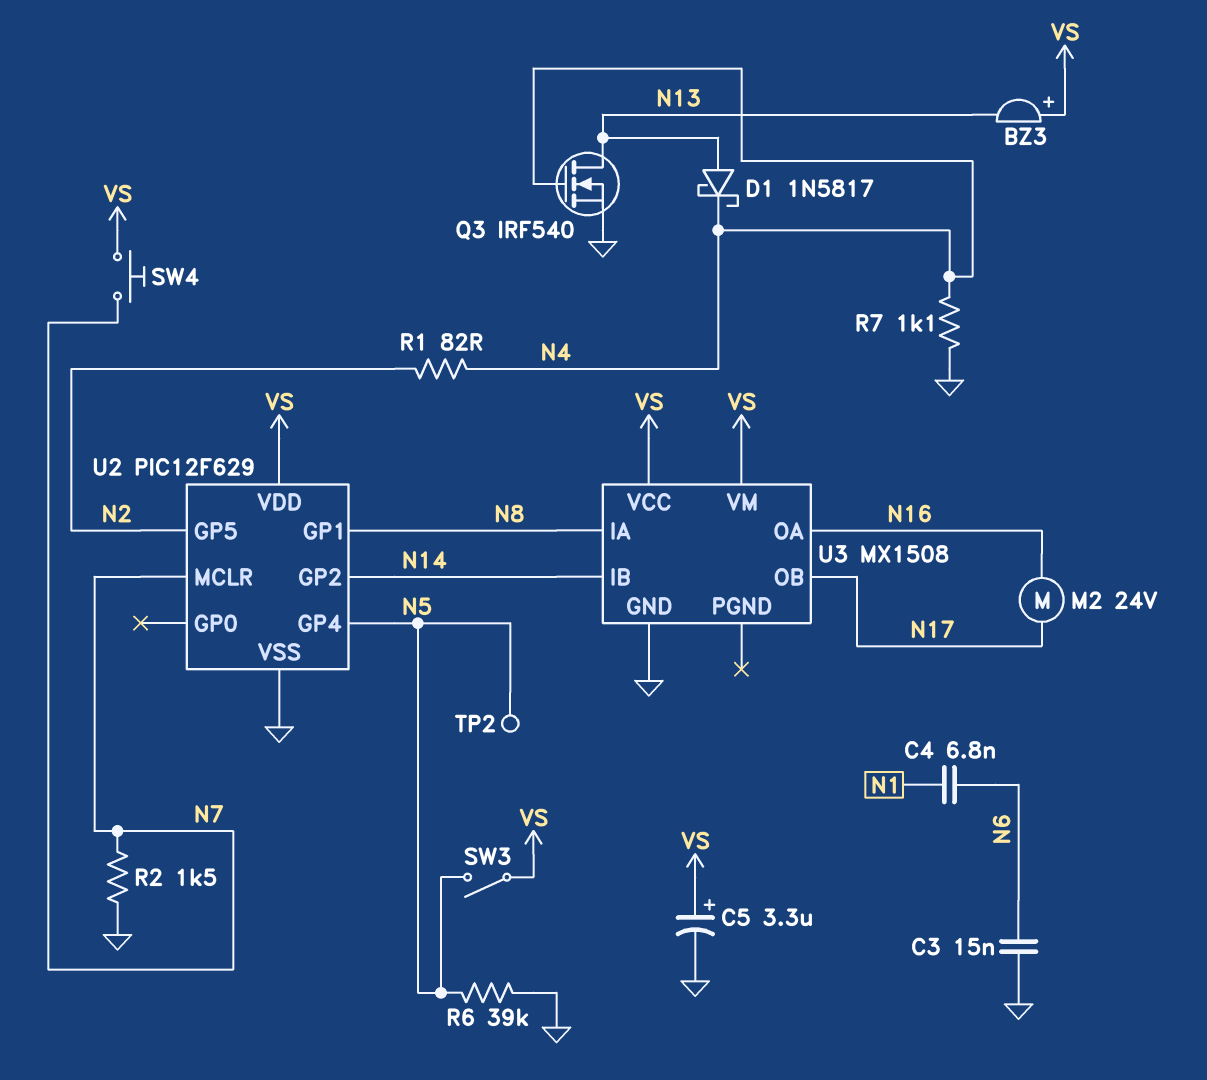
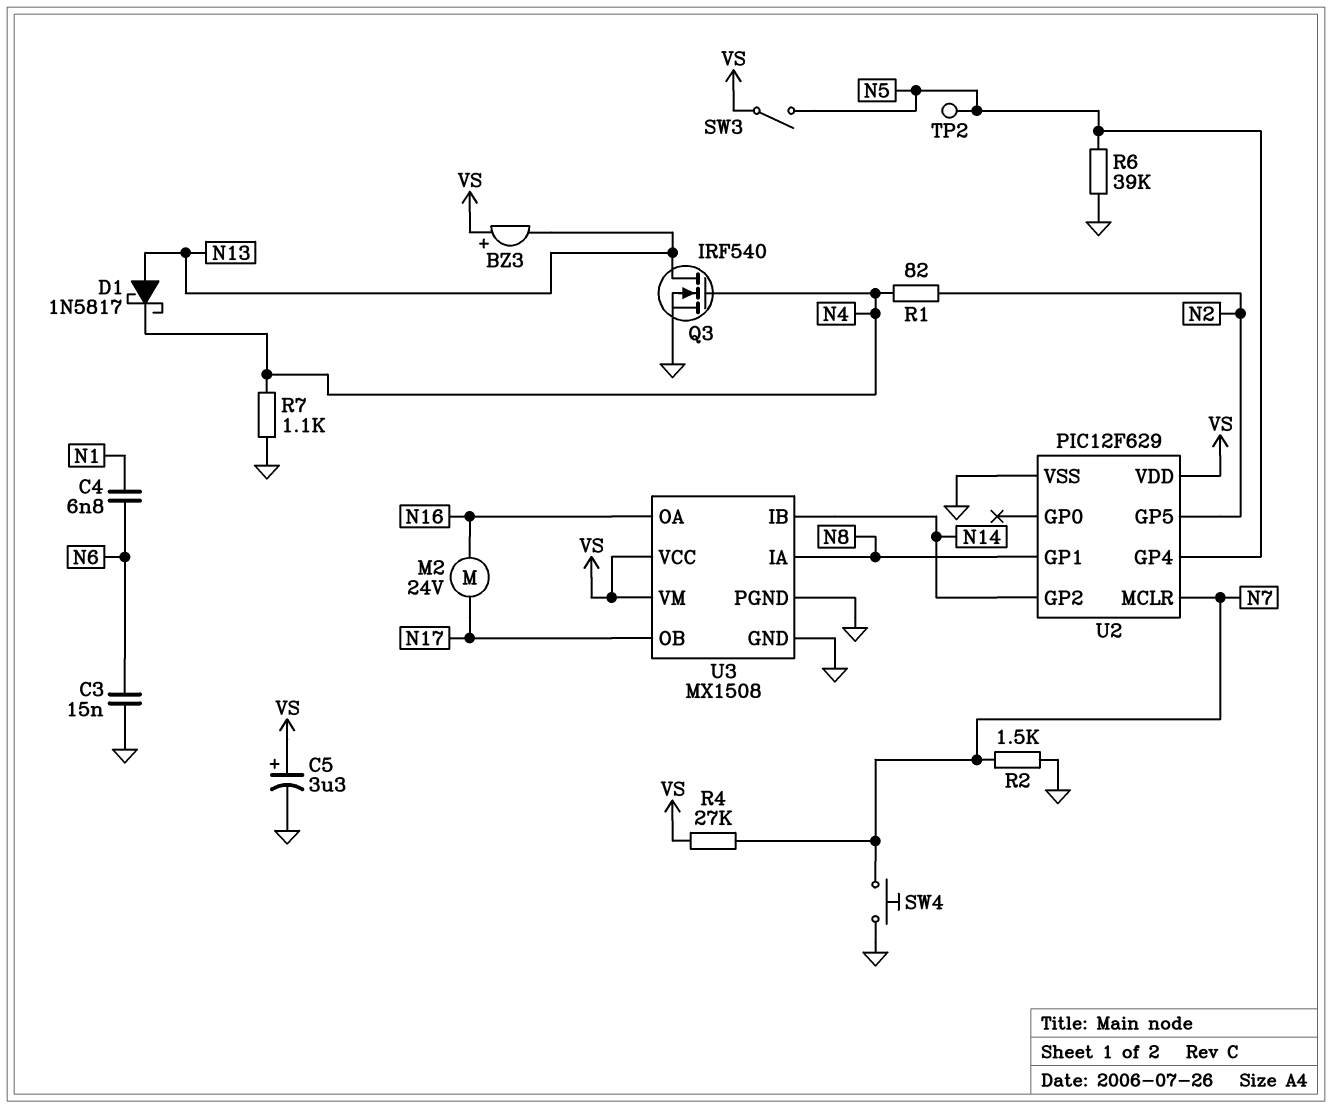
R4: none -> 27k (N7, VS)
SW4: button (N7, VS) -> button (GND, N7)
U3 pin PGND: none -> GND

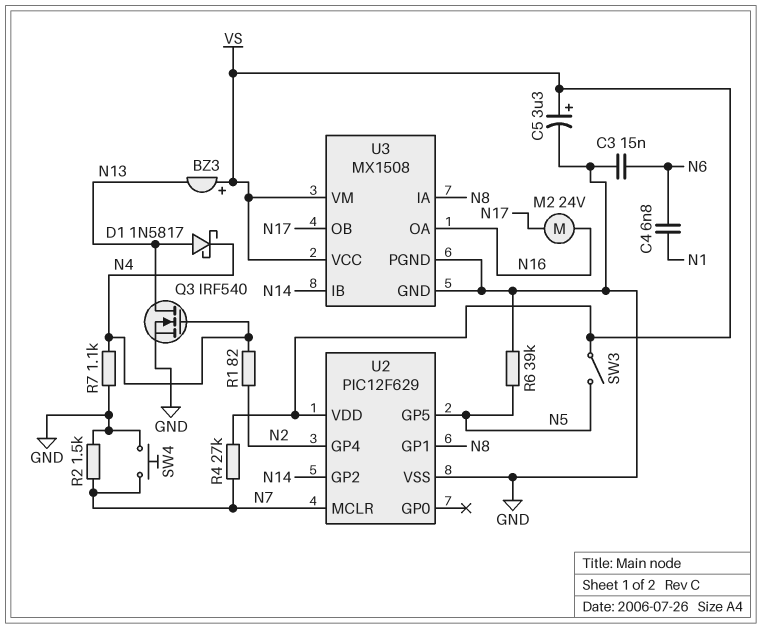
TP2: test point (N5) -> none
U2 pin GP4: N5 -> N2
U2 pin GP5: N2 -> N5

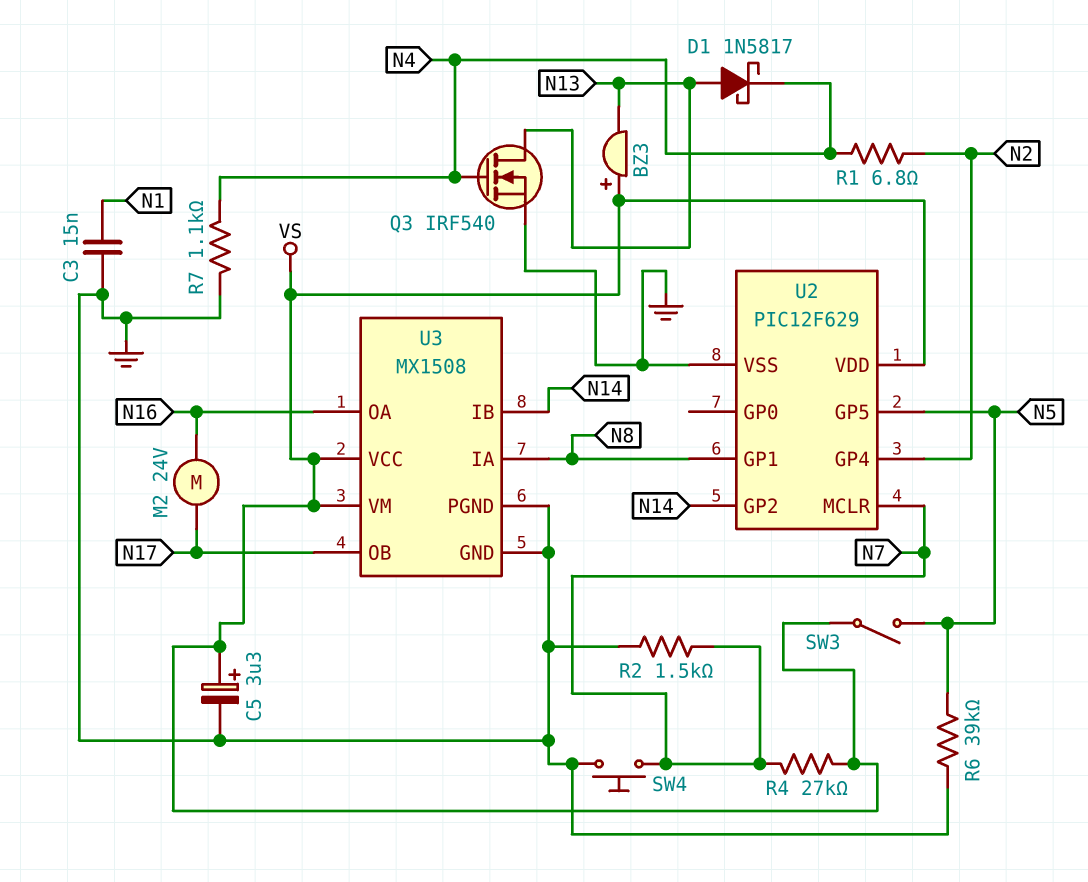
C3: 15nF (GND, N6) -> 15nF (GND, N1)
C4: 6.8nF (N1, N6) -> none
R1: 82 (N2, N4) -> 6.8 (N2, N4)

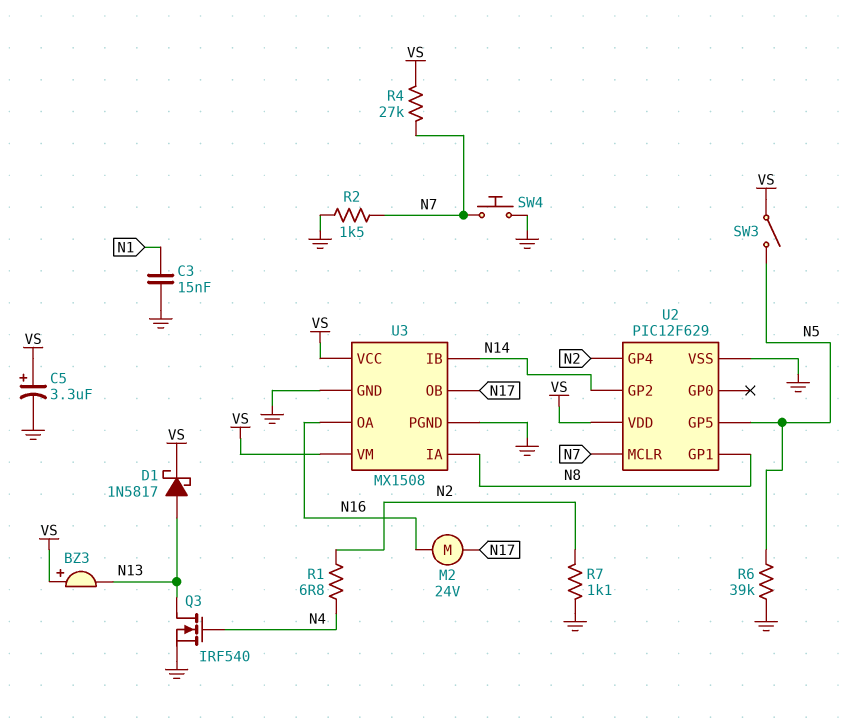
D1: schottky 1N5817 (A N13, K N4) -> schottky 1N5817 (A N13, K VS)
R7: 1.1k (GND, N4) -> 1.1k (GND, N2)

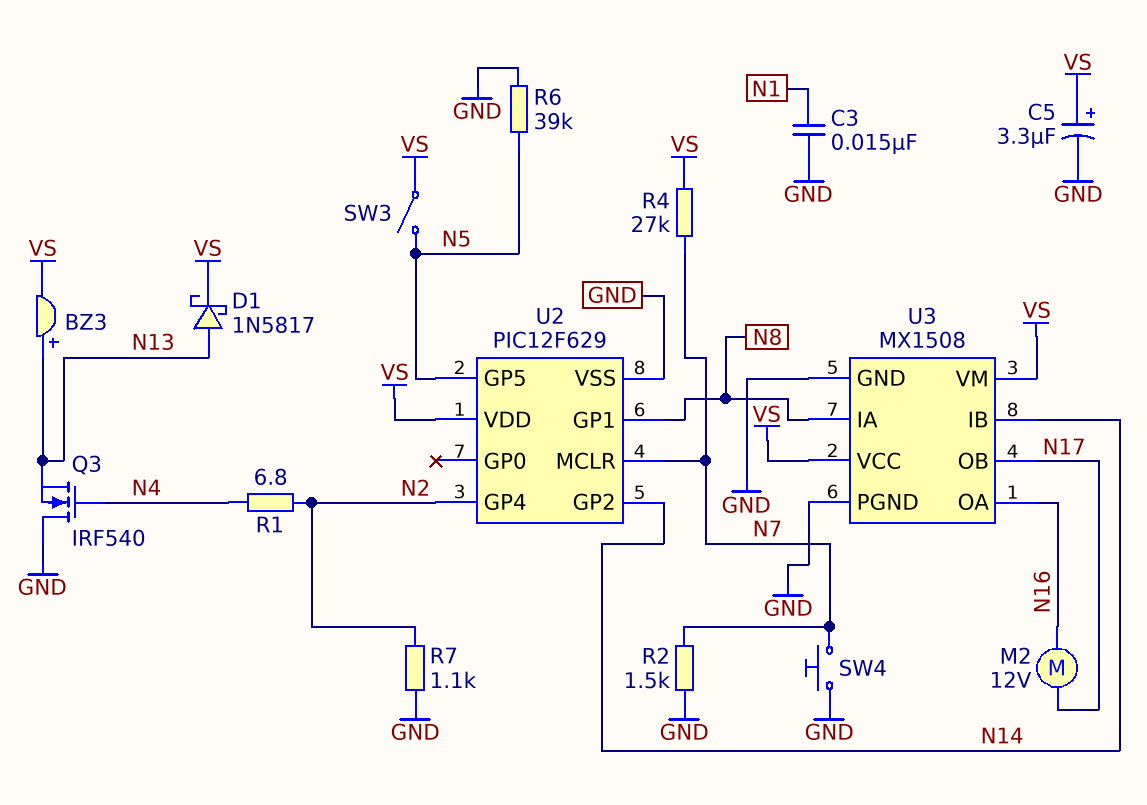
BZ3: buzzer (plus VS, minus N13) -> buzzer (plus N13, minus VS)
M2: motor 24V (N16, N17) -> motor 12V (N16, N17)
Q3: NMOS IRF540 (G N4, D N13, S GND) -> NMOS IRF540 (G N4, D GND, S N13)

